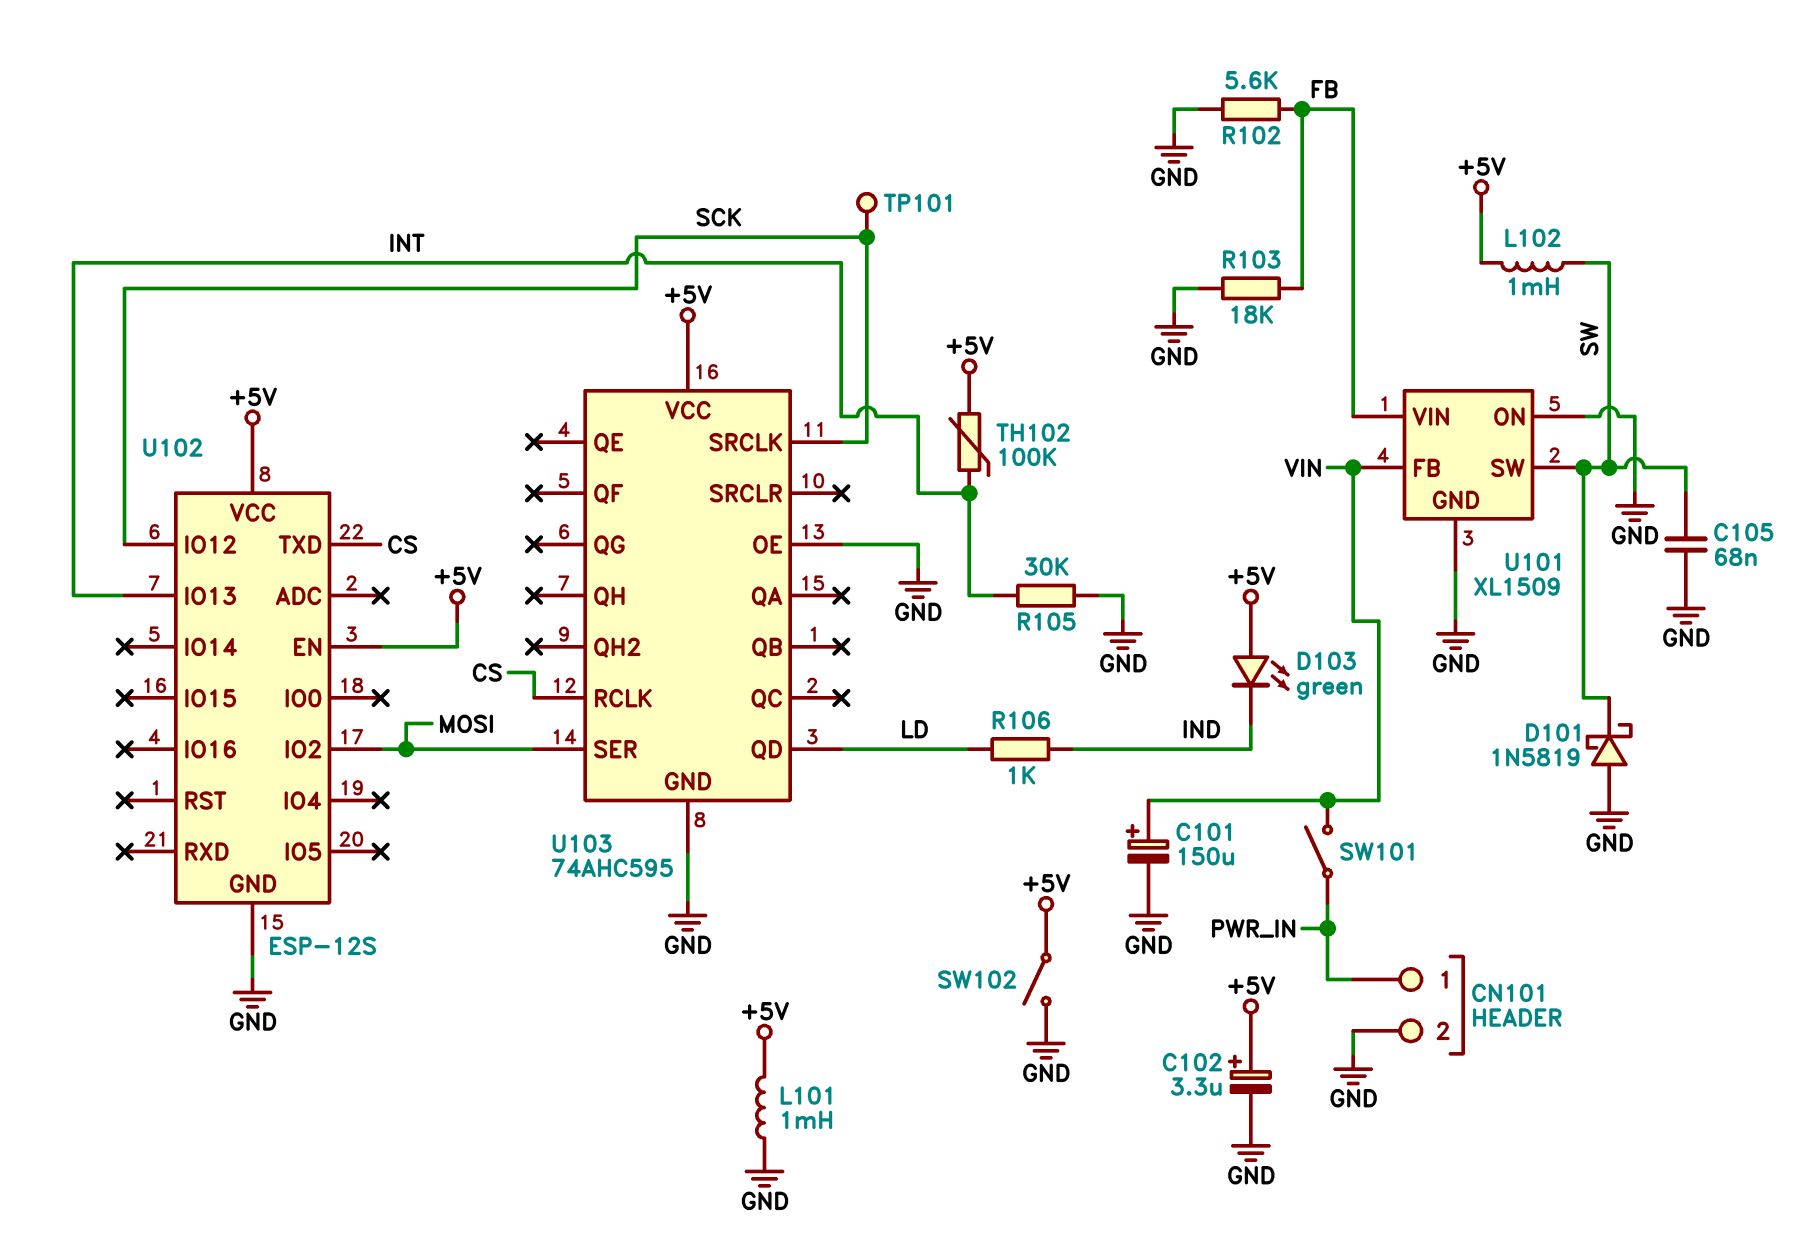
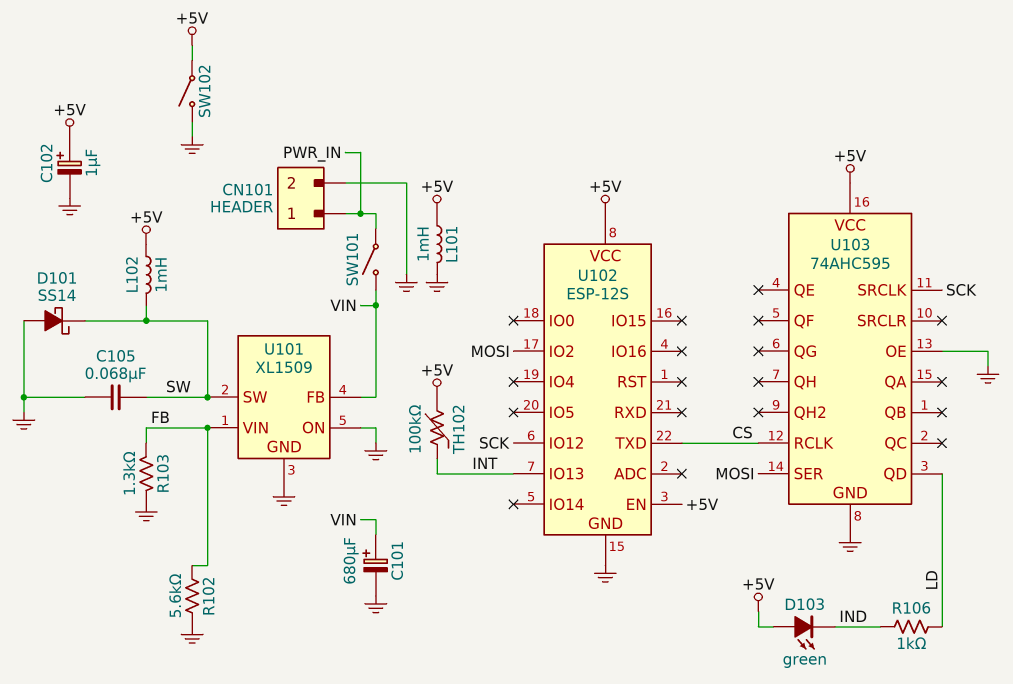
C101: 150uF (plus VIN, minus GND) -> 680uF (plus VIN, minus GND)
C102: 3.3uF (plus +5V, minus GND) -> 1uF (plus +5V, minus GND)
D101: schottky 1N5819 (A GND, K SW) -> schottky SS14 (A GND, K SW)
R103: 18k (FB, GND) -> 1.3k (FB, GND)
R105: 30k (GND, INT) -> none
TP101: test point (SCK) -> none

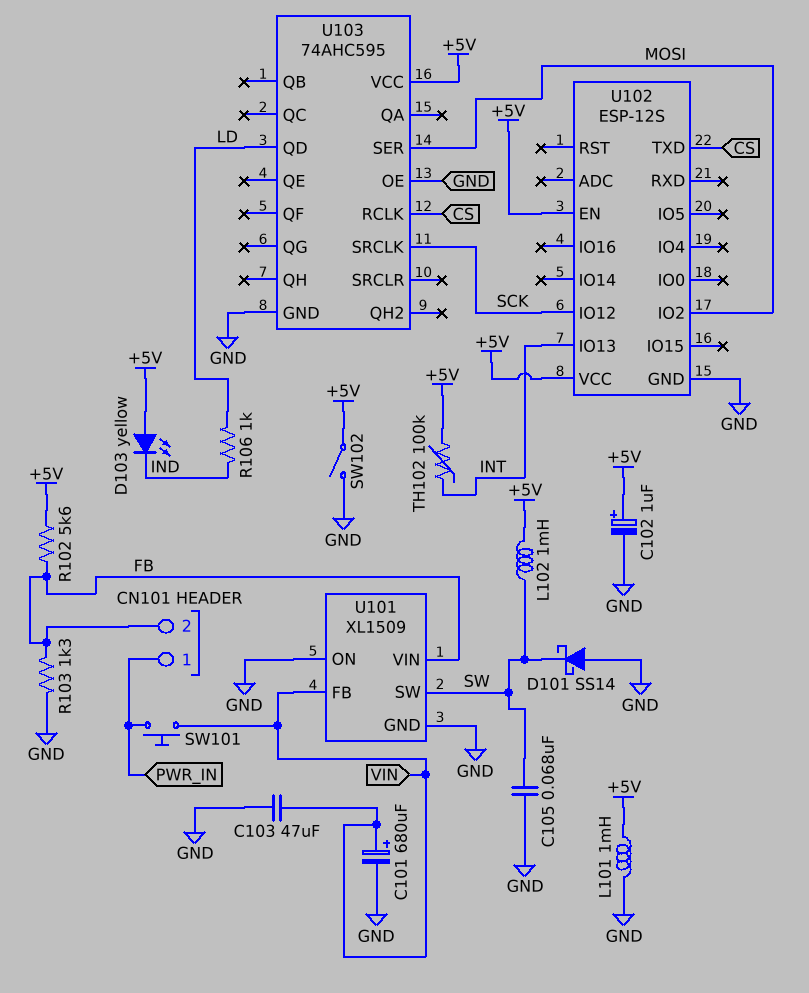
C103: none -> 47uF (GND, VIN)
CN101 pin 2: GND -> FB
D103: LED green (A +5V, K IND) -> LED yellow (A +5V, K IND)
R102: 5.6k (FB, GND) -> 5.6k (+5V, FB)
SW101: switch (PWR_IN, VIN) -> button (PWR_IN, VIN)

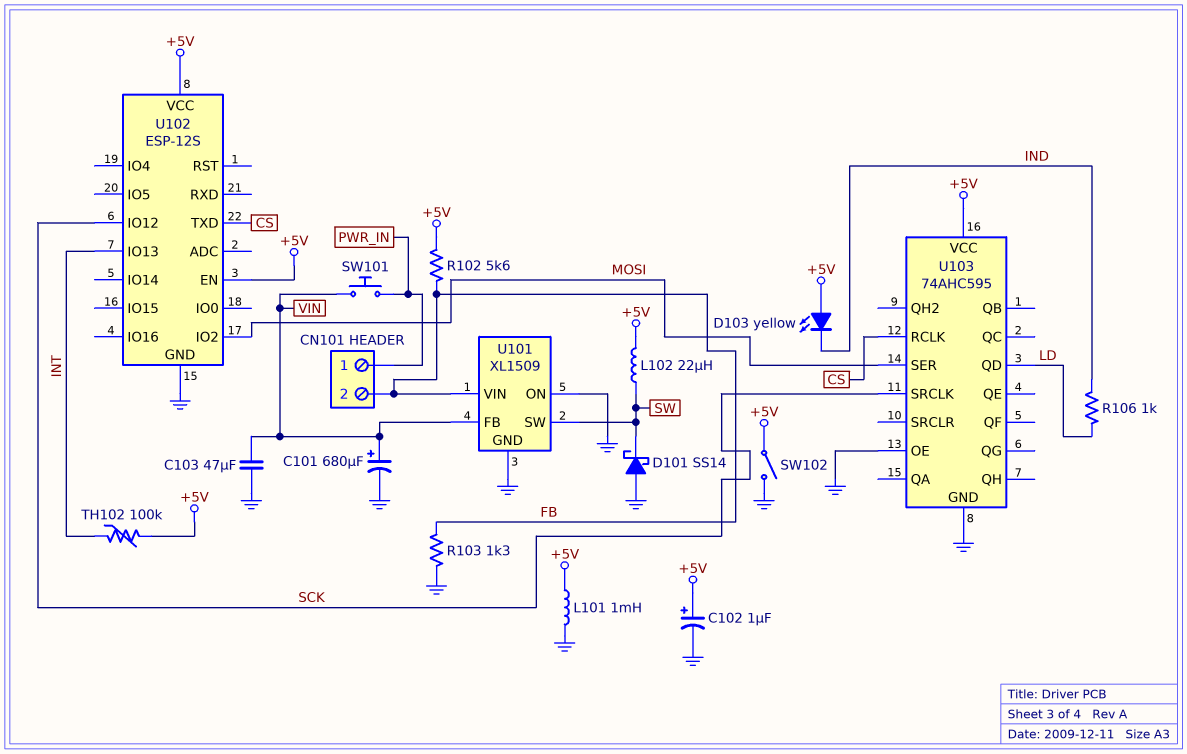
C105: 68nF (GND, SW) -> none
L102: 1mH (+5V, SW) -> 22uH (+5V, SW)

